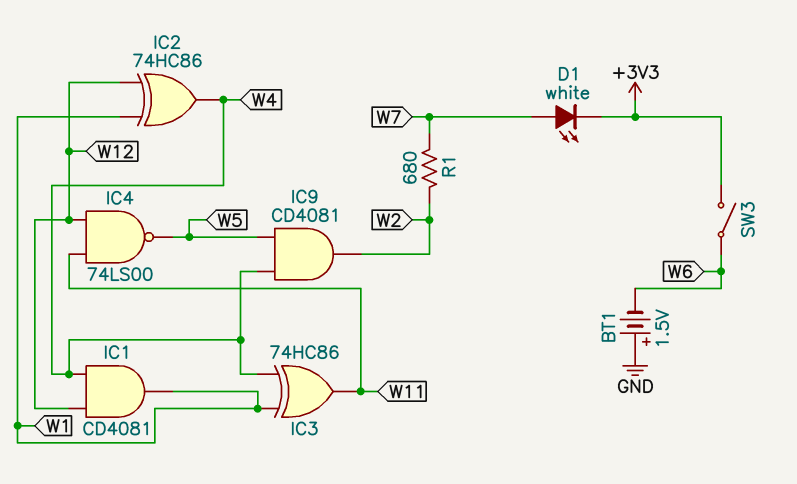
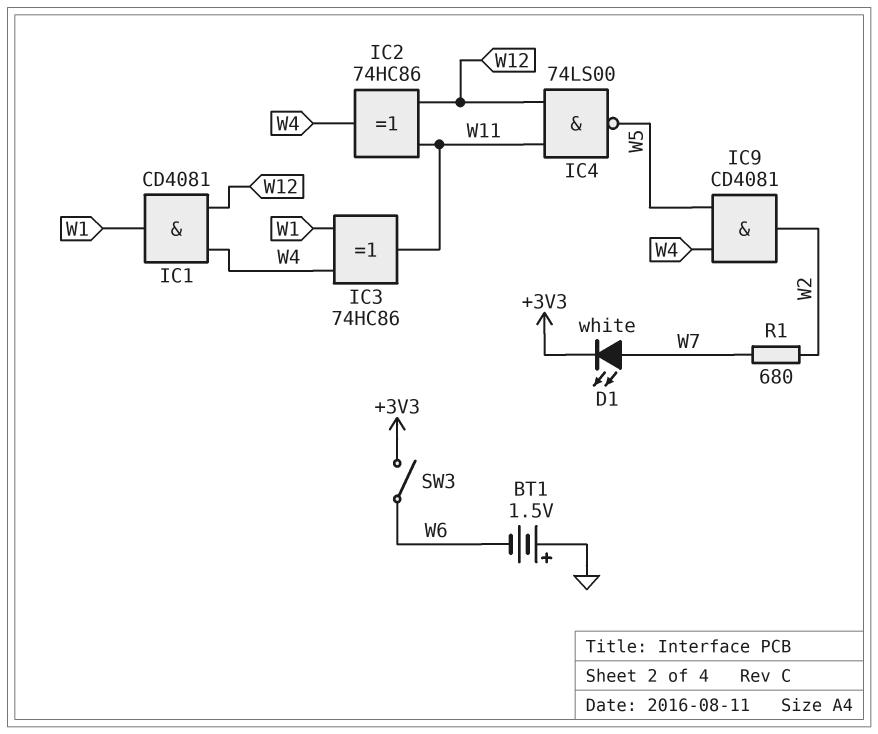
IC2: XOR 74HC86 (in W1, in W12, out W4) -> XOR 74HC86 (in W11, in W12, out W4)

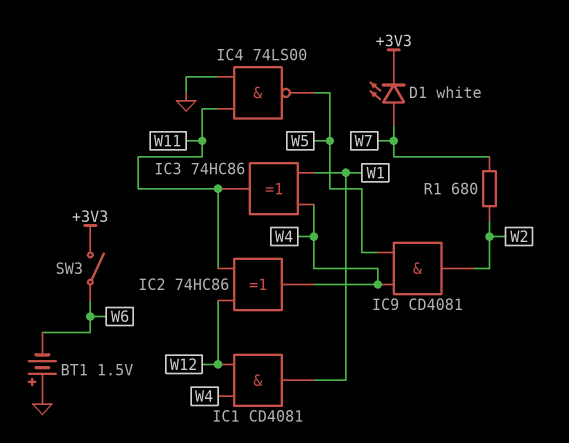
IC4: NAND 74LS00 (in W11, in W12, out W5) -> NAND 74LS00 (in GND, in W11, out W5)

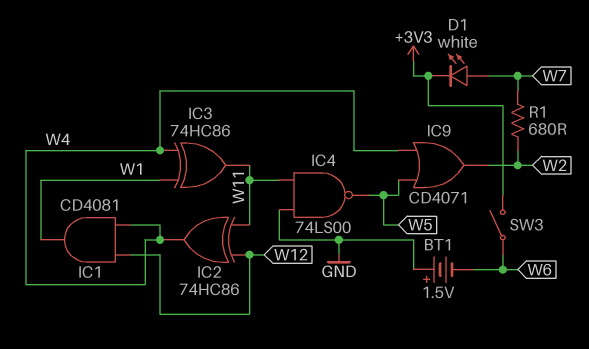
IC9: AND CD4081 (in W4, in W5, out W2) -> OR CD4071 (in W4, in W5, out W2)

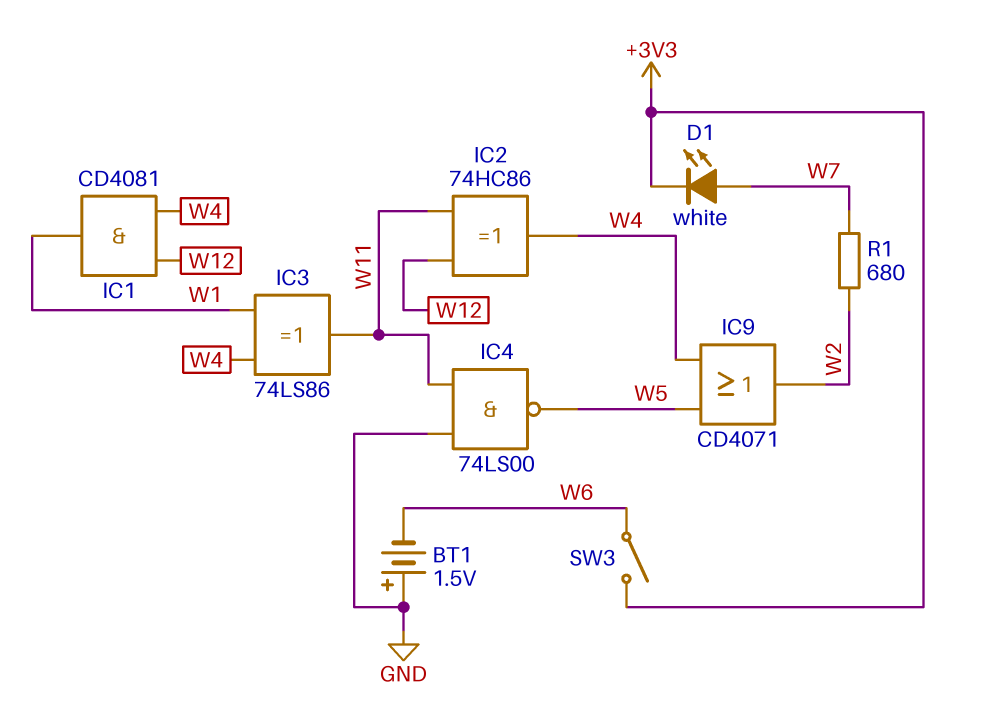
IC3: XOR 74HC86 (in W1, in W4, out W11) -> XOR 74LS86 (in W1, in W4, out W11)

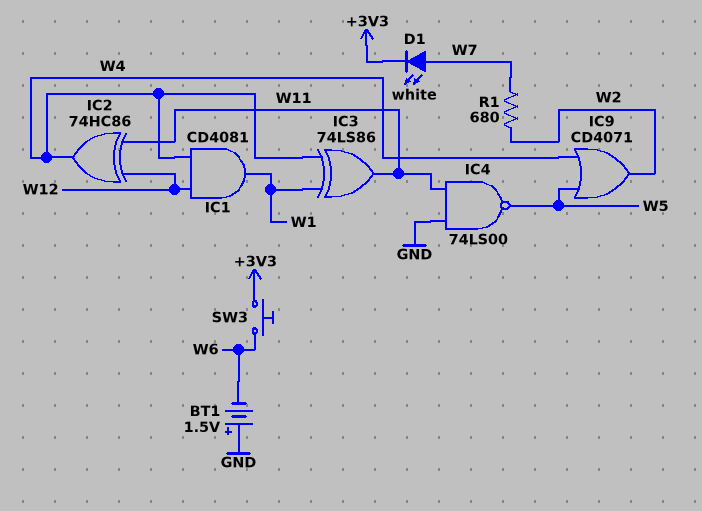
SW3: switch (+3V3, W6) -> button (+3V3, W6)

